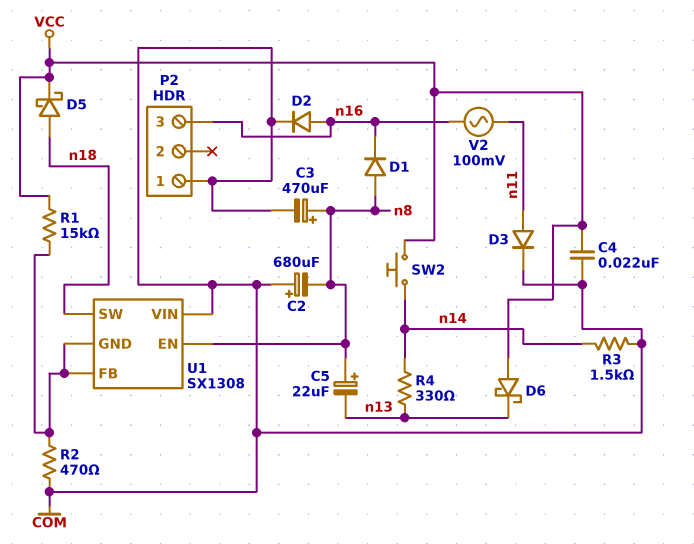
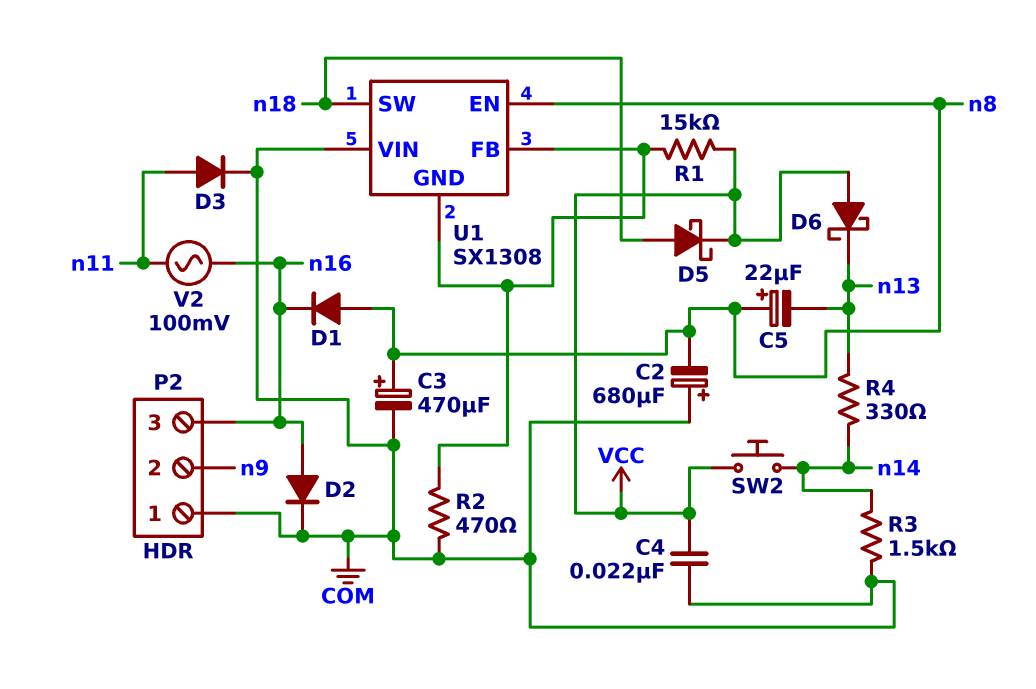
P2 pin 2: none -> n9

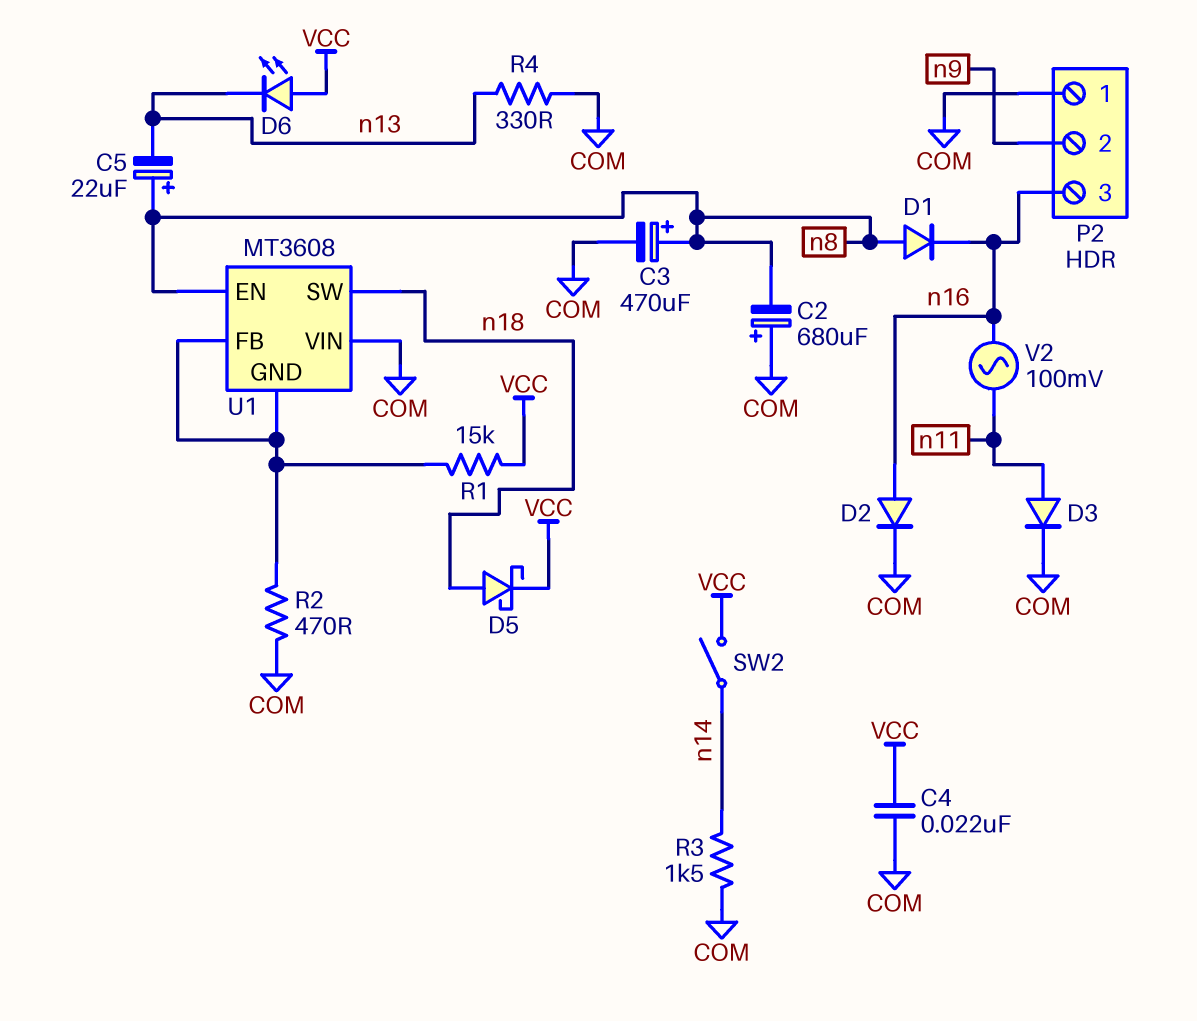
D6: schottky (A VCC, K n13) -> LED (A VCC, K n13)
R4: 330 (n13, n14) -> 330 (COM, n13)
SW2: button (VCC, n14) -> switch (VCC, n14)
U1: SX1308 -> MT3608

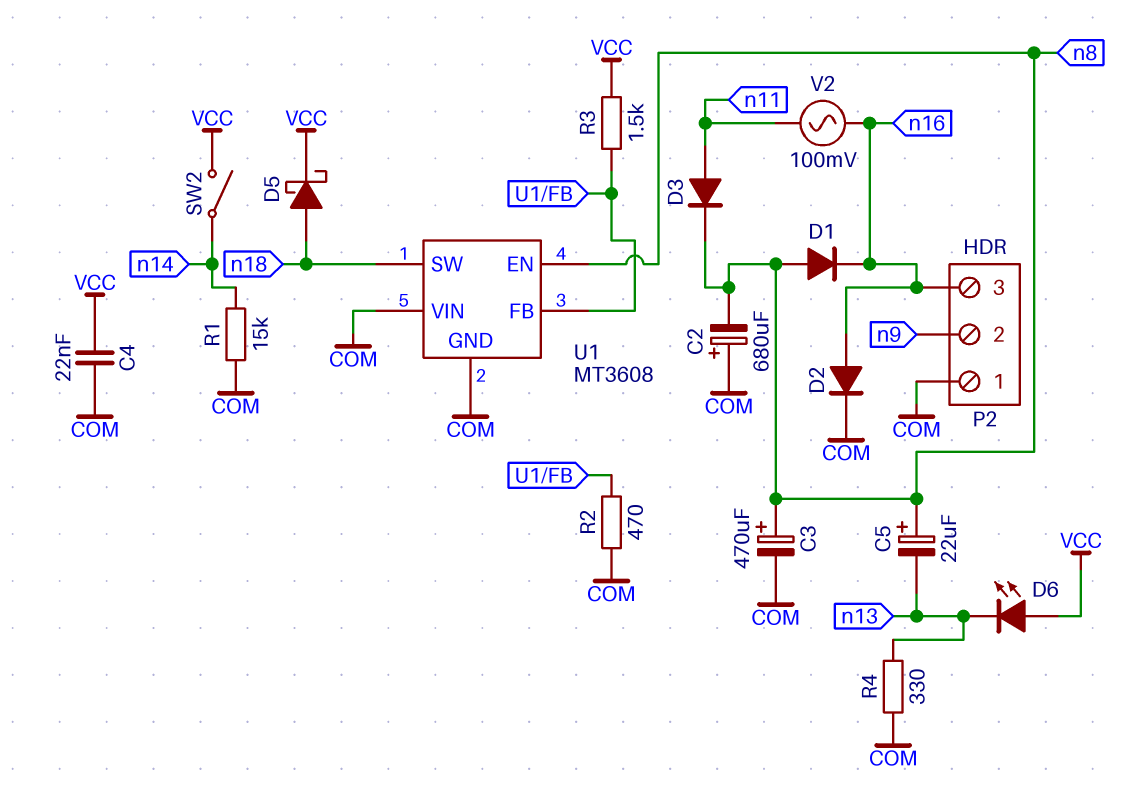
D3: diode (A n11, K COM) -> diode (A n11, K n8)
R1: 15k (U1/FB, VCC) -> 15k (COM, n14)
R3: 1.5k (COM, n14) -> 1.5k (U1/FB, VCC)
U1 pin GND: U1/FB -> COM

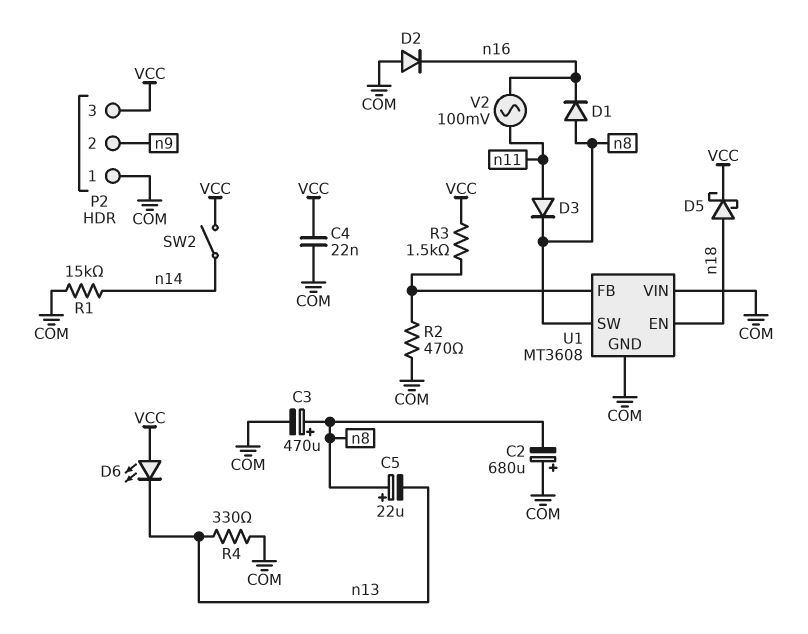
D2: diode (A n16, K COM) -> diode (A COM, K n16)
P2 pin 3: n16 -> VCC
U1 pin EN: n8 -> n18
U1 pin SW: n18 -> n8

